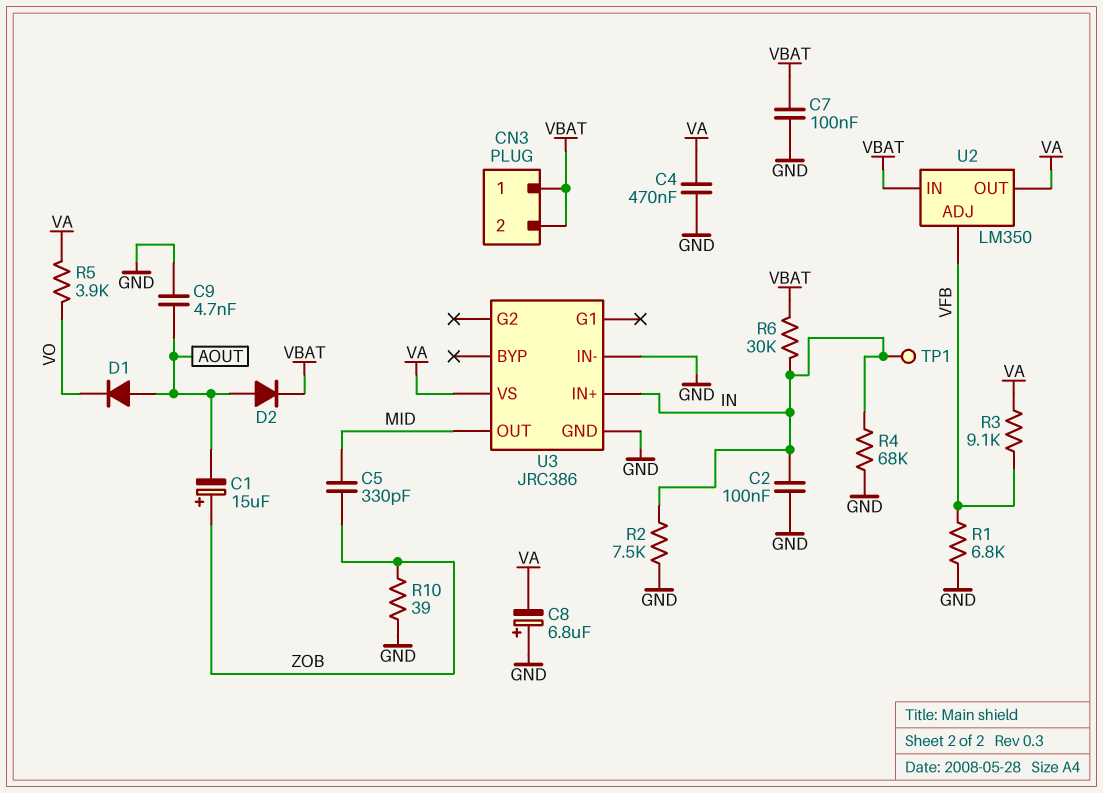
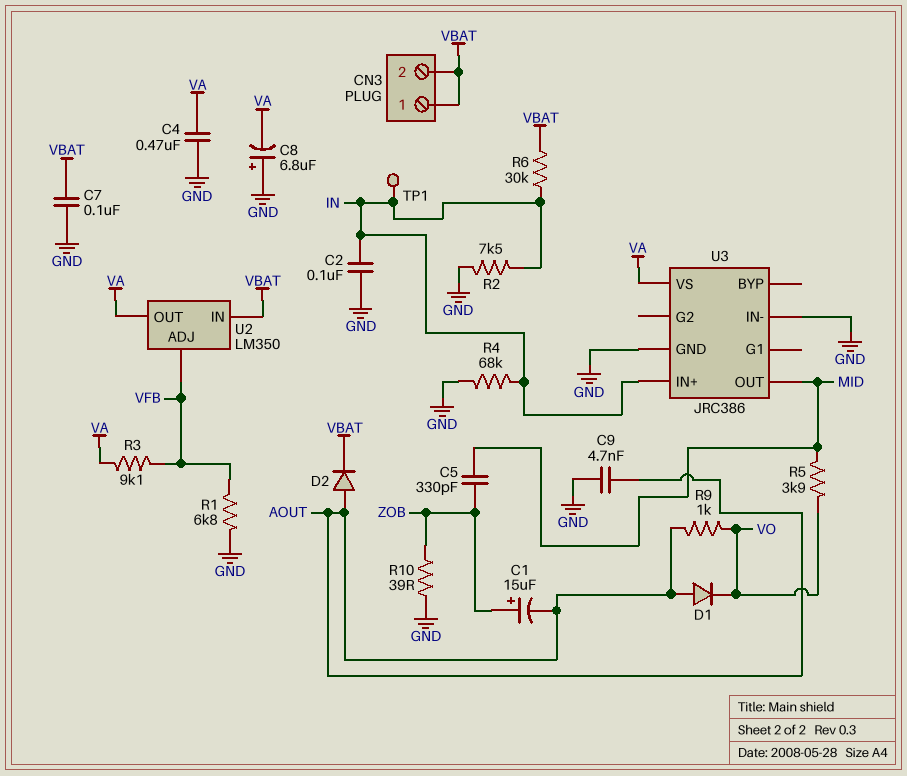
R5: 3.9k (VA, VO) -> 3.9k (MID, VO)
R9: none -> 1k (AOUT, VO)

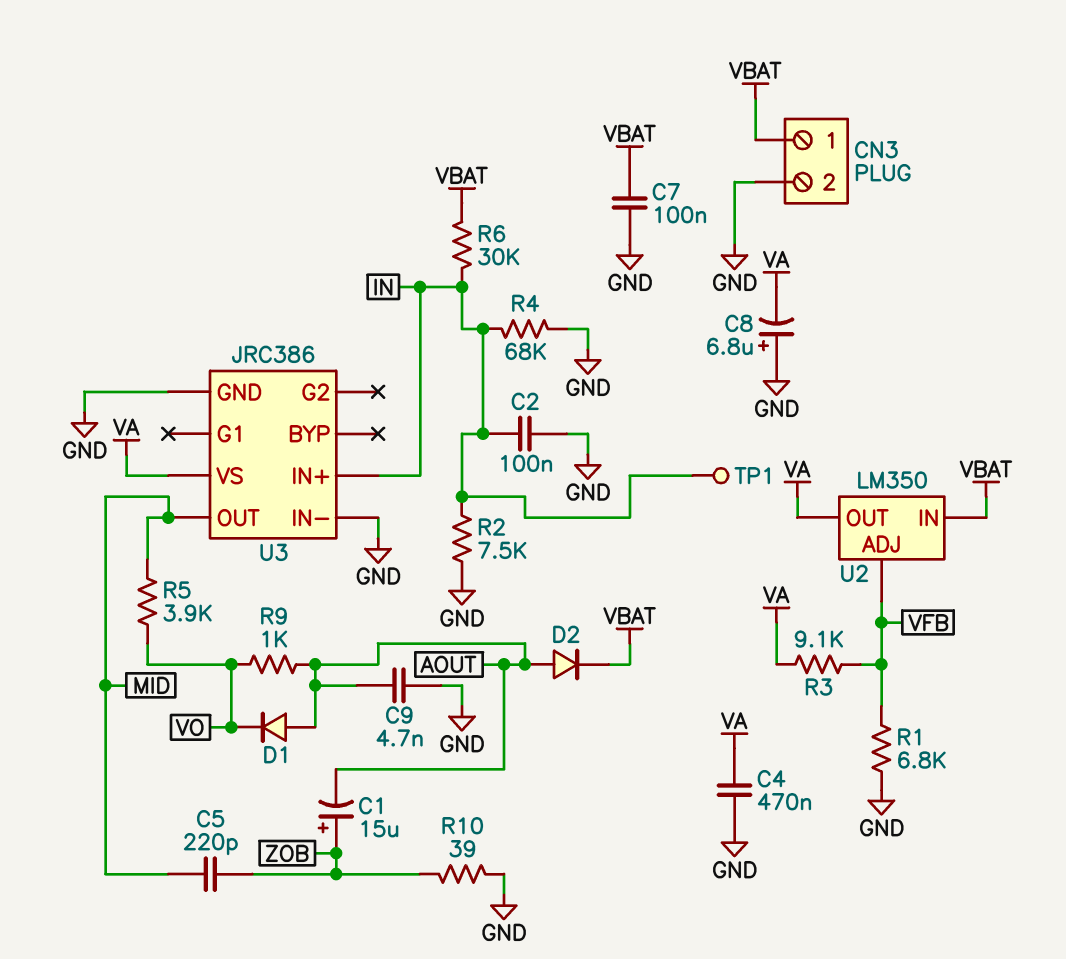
C5: 330pF (MID, ZOB) -> 220pF (MID, ZOB)
CN3 pin 2: VBAT -> GND

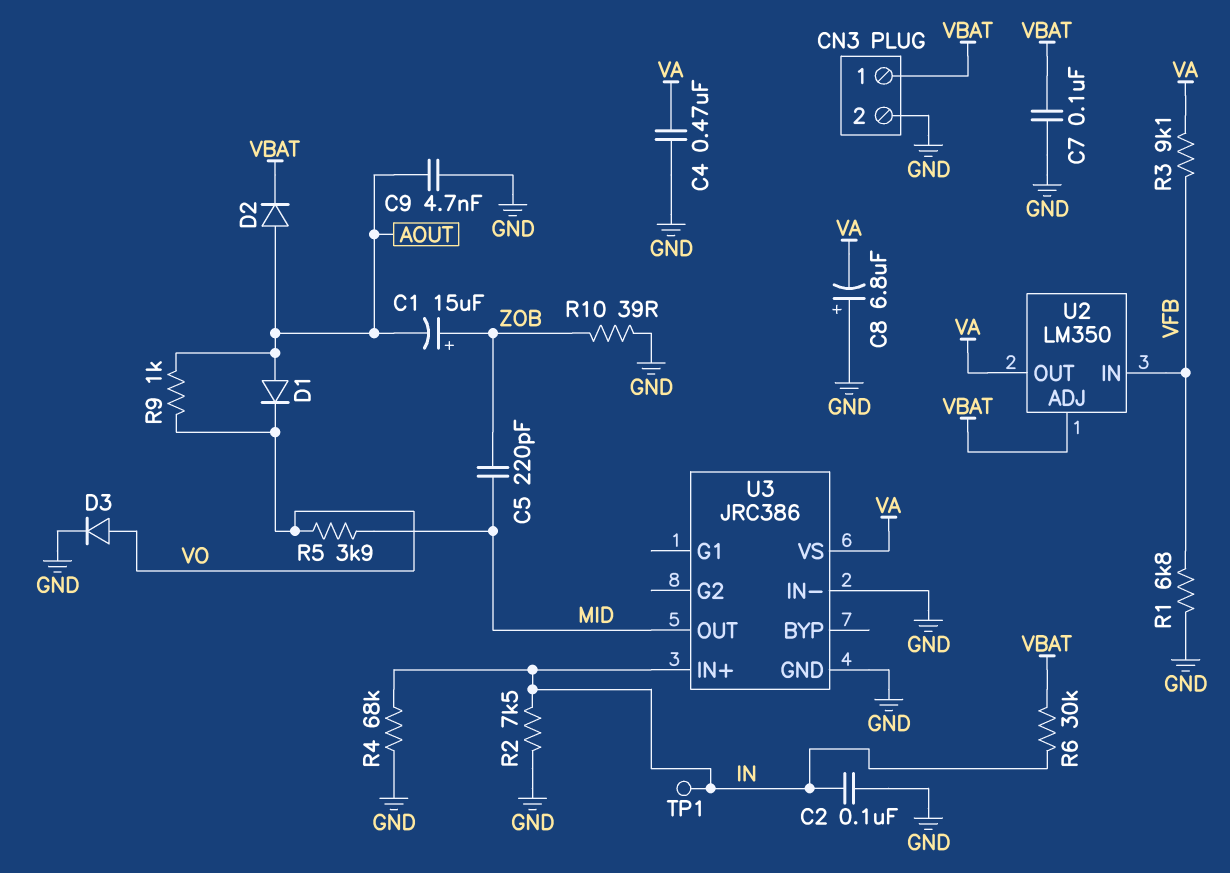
D3: none -> diode (A VO, K GND)
U2 pin ADJ: VFB -> VBAT
U2 pin IN: VBAT -> VFB

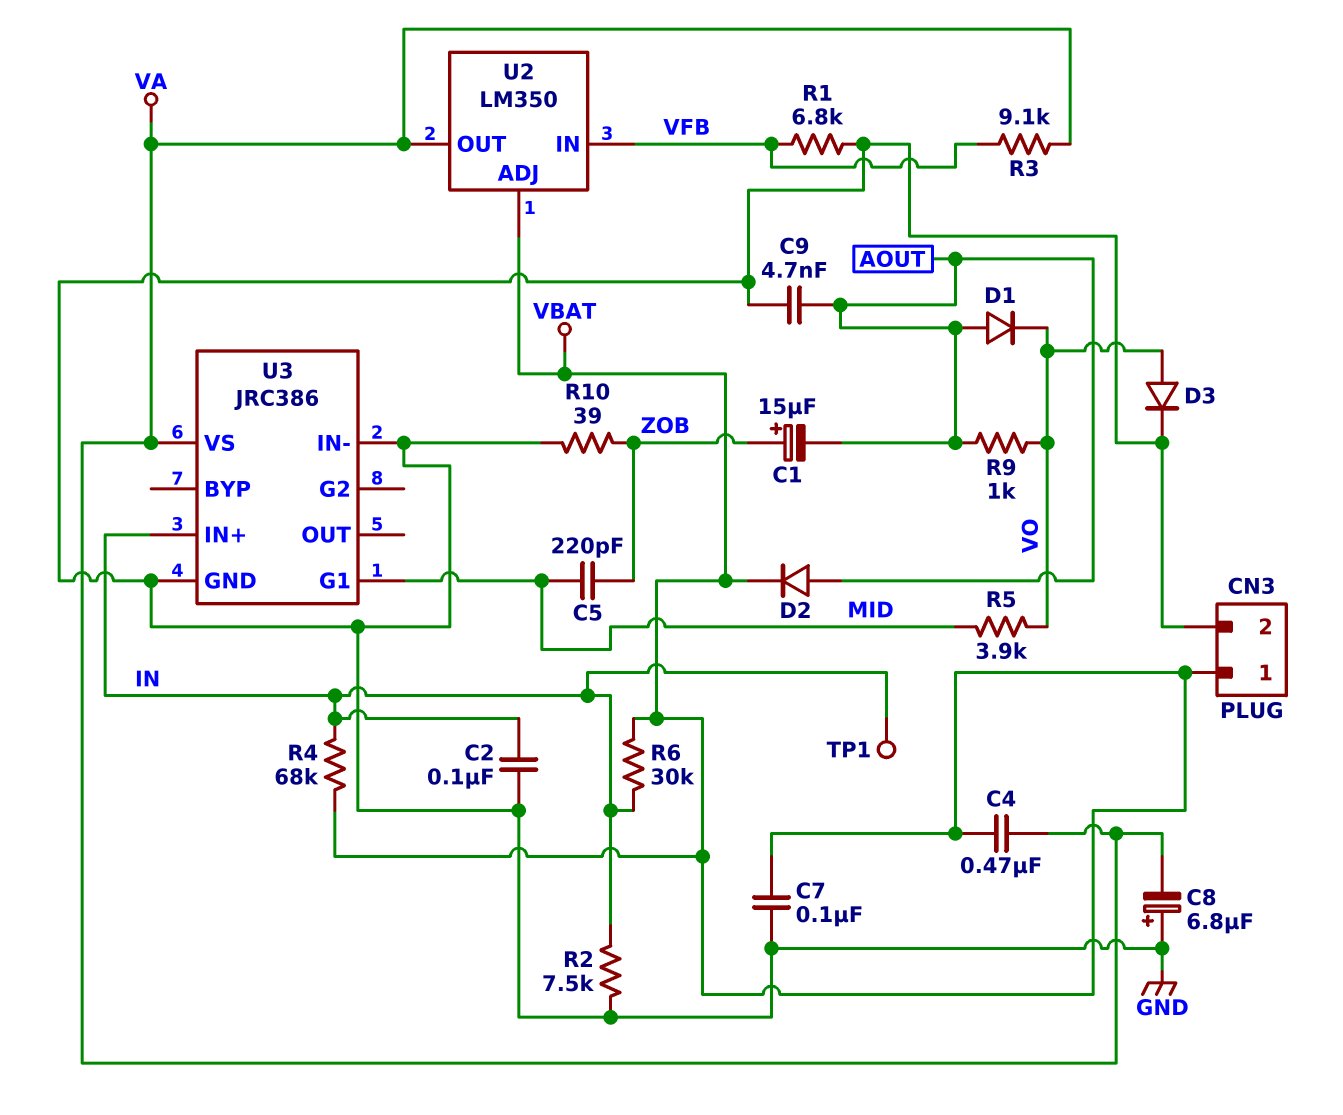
C4: 470nF (GND, VA) -> 470nF (VA, VBAT)
R4: 68k (GND, IN) -> 68k (IN, VBAT)
U3 pin G1: none -> MID
U3 pin OUT: MID -> none

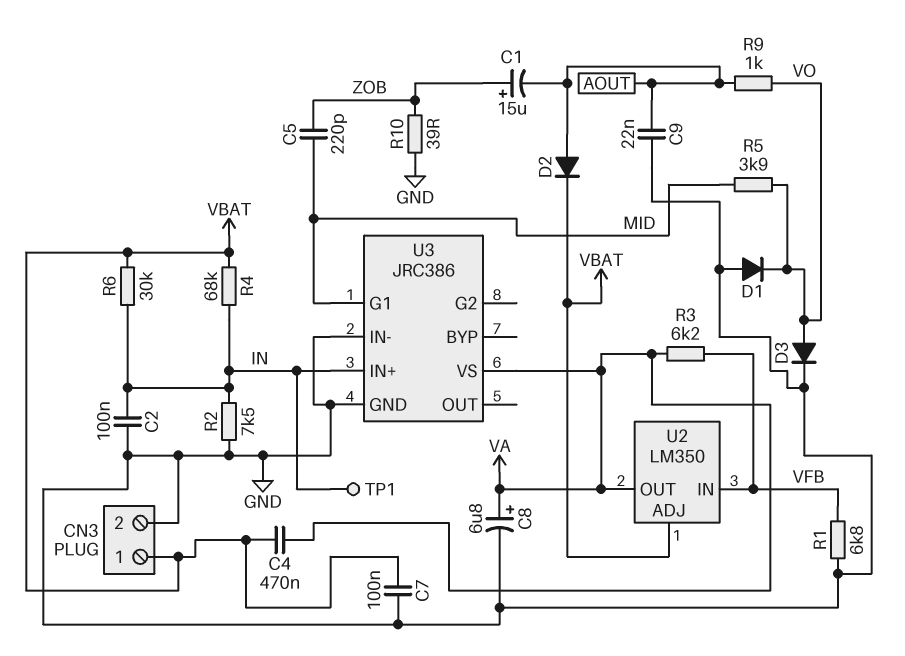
C8: 6.8uF (plus GND, minus VA) -> 6.8uF (plus VA, minus GND)
C9: 4.7nF (AOUT, GND) -> 22nF (AOUT, GND)
D1: diode (A AOUT, K VO) -> diode (A GND, K VO)
R3: 9.1k (VA, VFB) -> 6.2k (VA, VFB)

